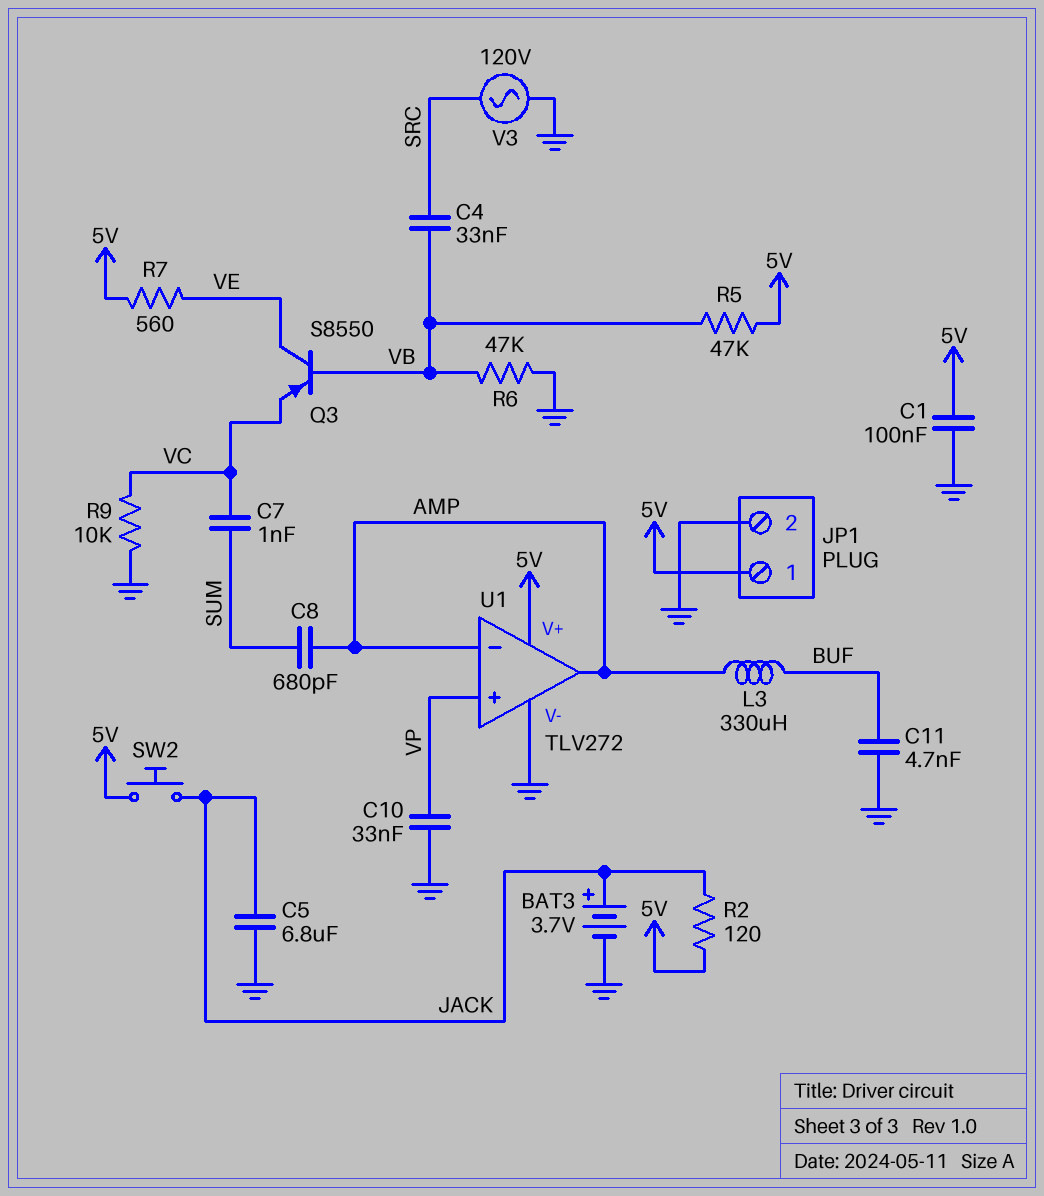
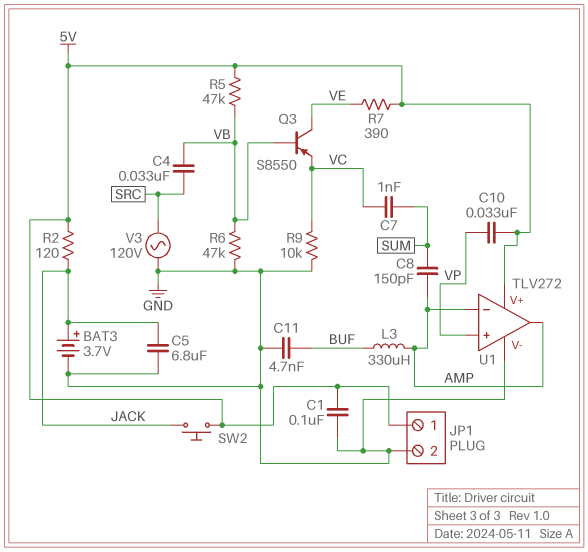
C8: 680pF (AMP, SUM) -> 150pF (AMP, SUM)
C10: 33nF (GND, VP) -> 33nF (5V, VP)
R7: 560 (5V, VE) -> 390 (5V, VE)

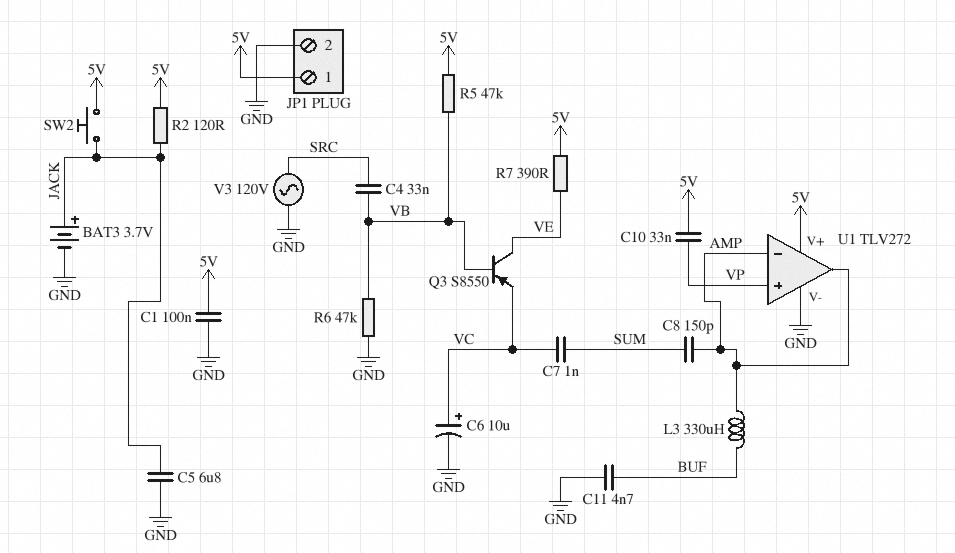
C6: none -> 10uF (plus VC, minus GND)
R9: 10k (GND, VC) -> none

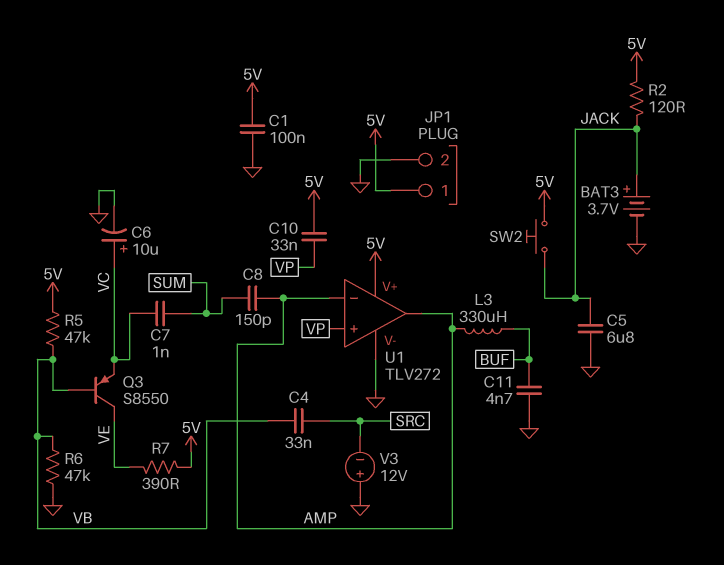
V3: AC 120V (GND, SRC) -> 12V (plus GND, minus SRC)

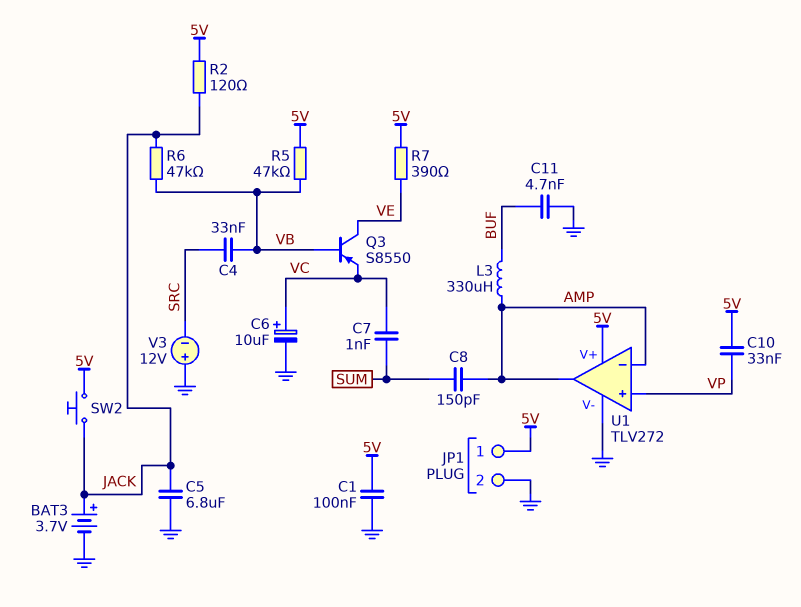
R6: 47k (GND, VB) -> 47k (JACK, VB)

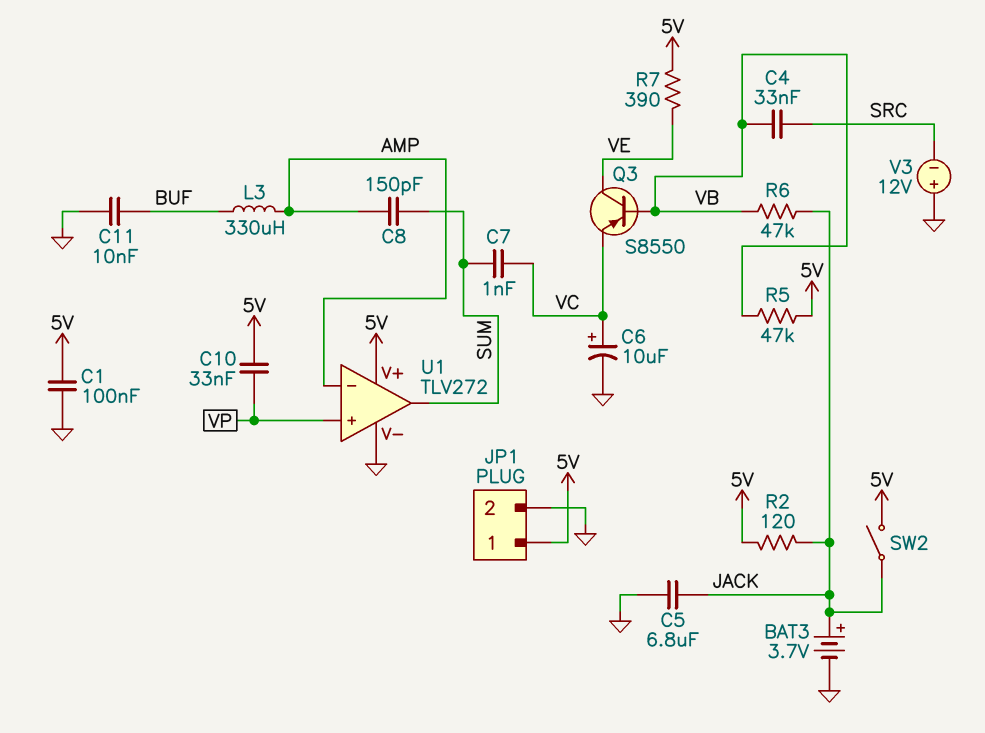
C11: 4.7nF (BUF, GND) -> 10nF (BUF, GND)
SW2: button (5V, JACK) -> switch (5V, JACK)
U1 pin out: AMP -> SUM

